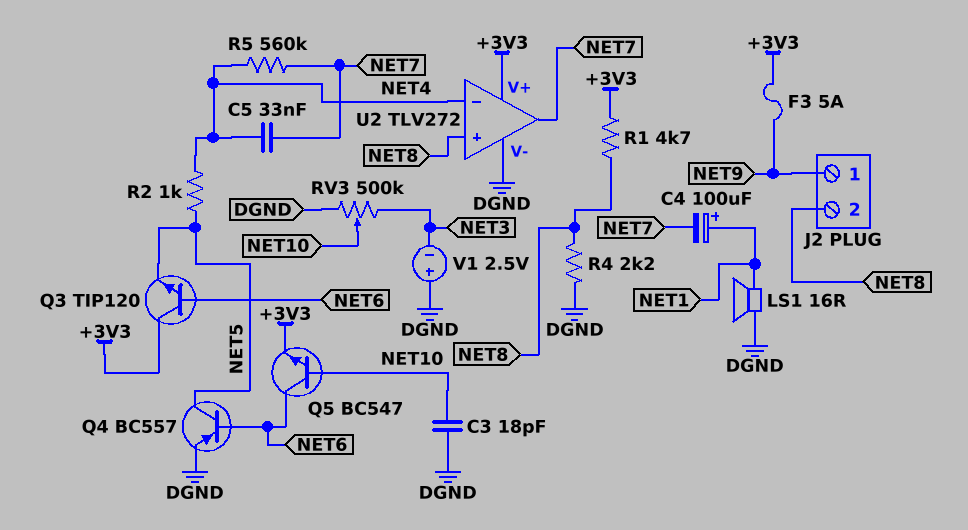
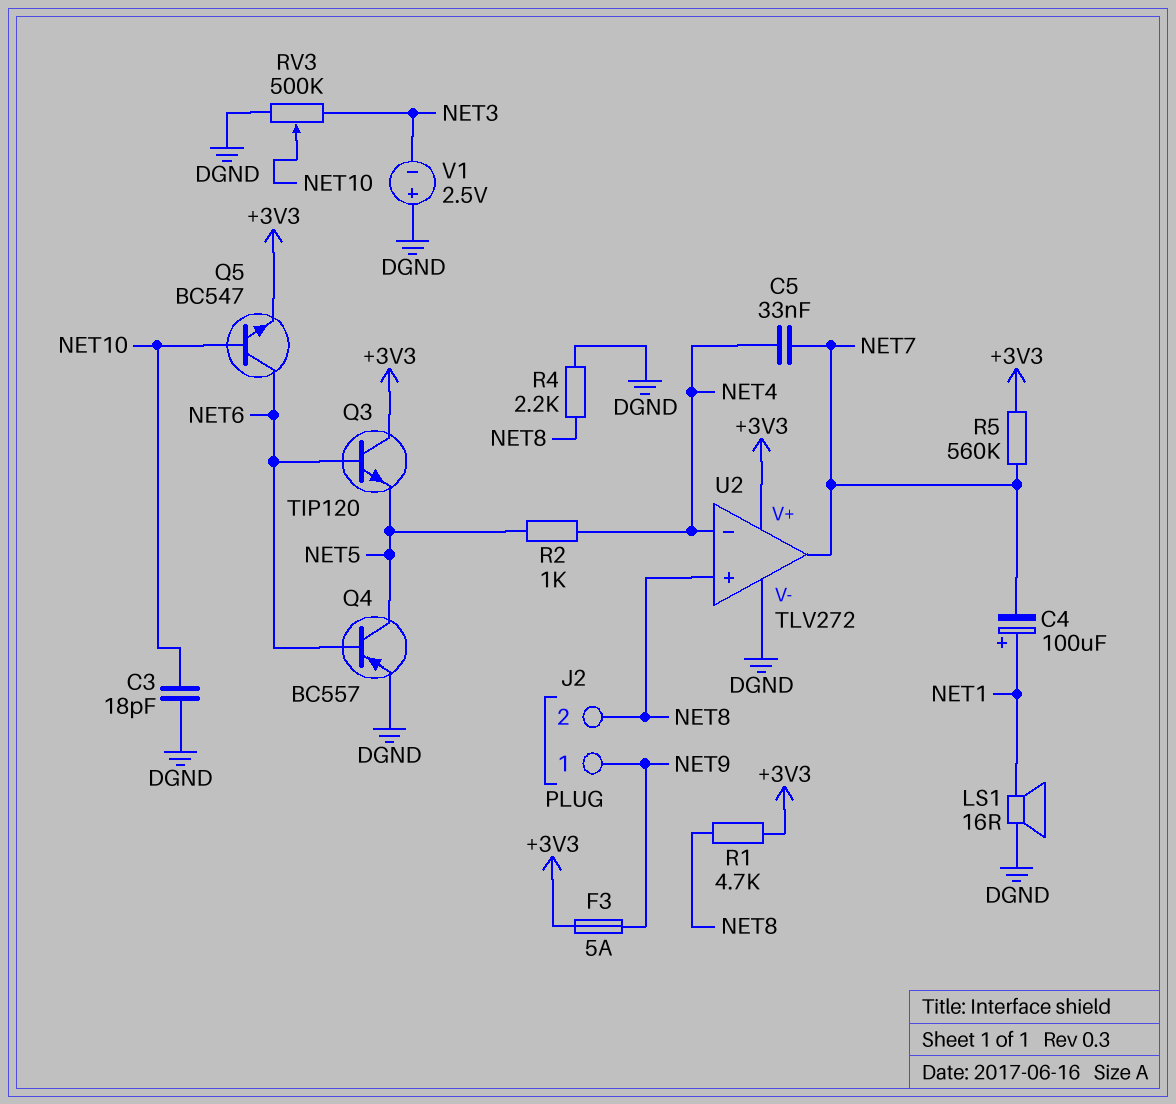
R5: 560k (NET4, NET7) -> 560k (+3V3, NET7)

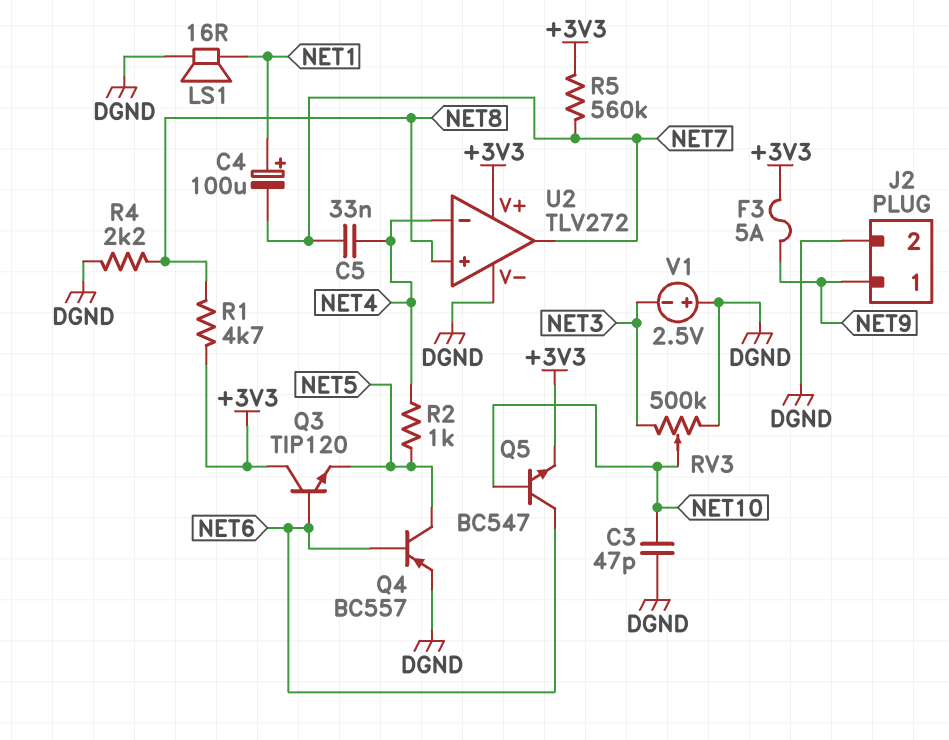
C3: 18pF (DGND, NET10) -> 47pF (DGND, NET10)
J2 pin 2: NET8 -> DGND

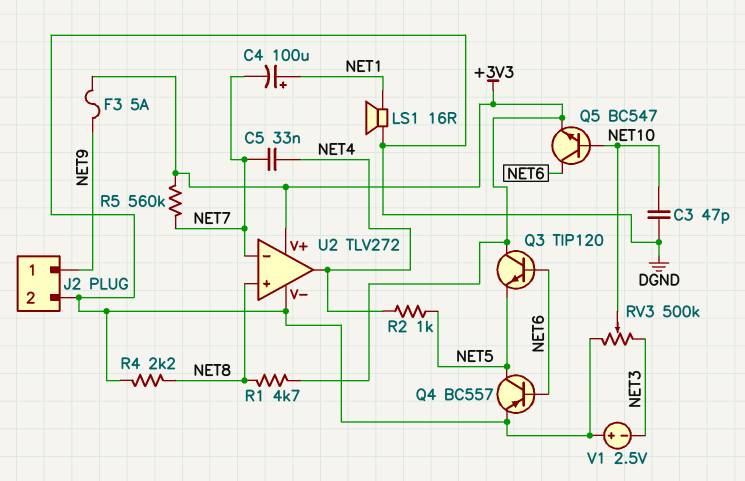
U2 pin in-: NET4 -> NET7
U2 pin out: NET7 -> NET4

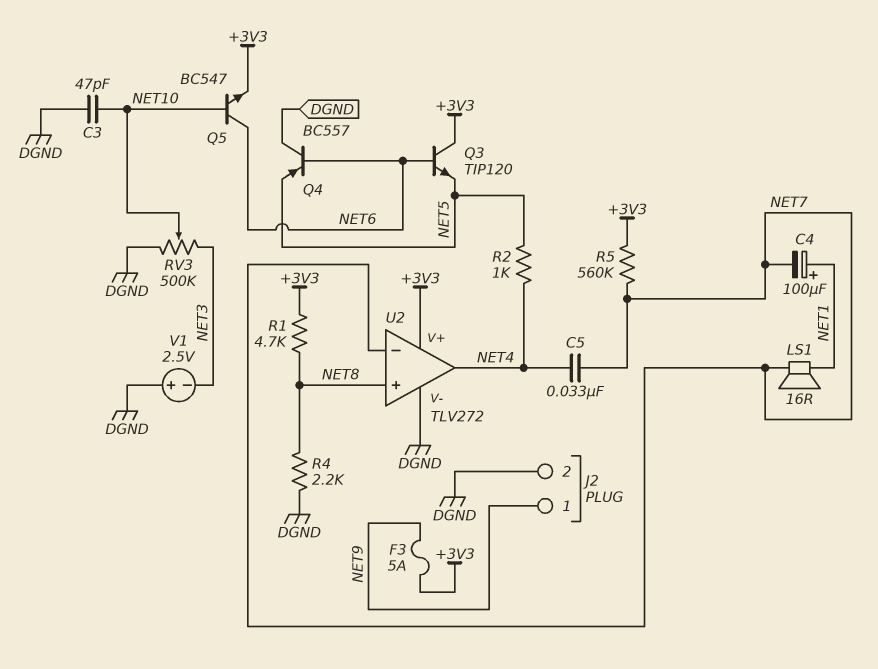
LS1: speaker 16R (DGND, NET1) -> speaker 16R (NET1, NET7)
Q4: PNP BC557 (B NET6, C NET5, E DGND) -> PNP BC557 (B NET6, C DGND, E NET5)

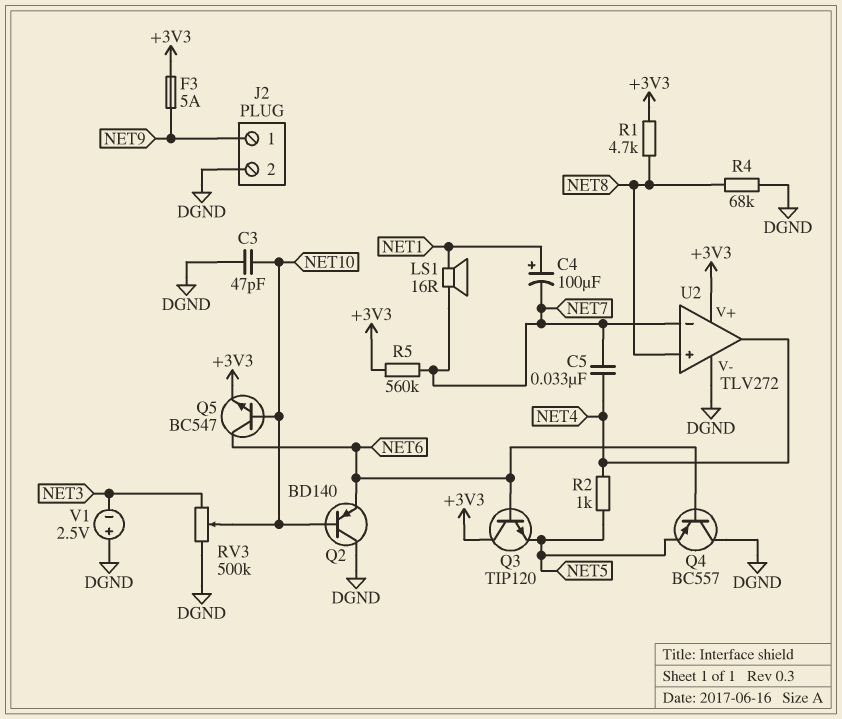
Q2: none -> PNP BD140 (B NET10, C DGND, E NET6)
R4: 2.2k (DGND, NET8) -> 68k (DGND, NET8)

